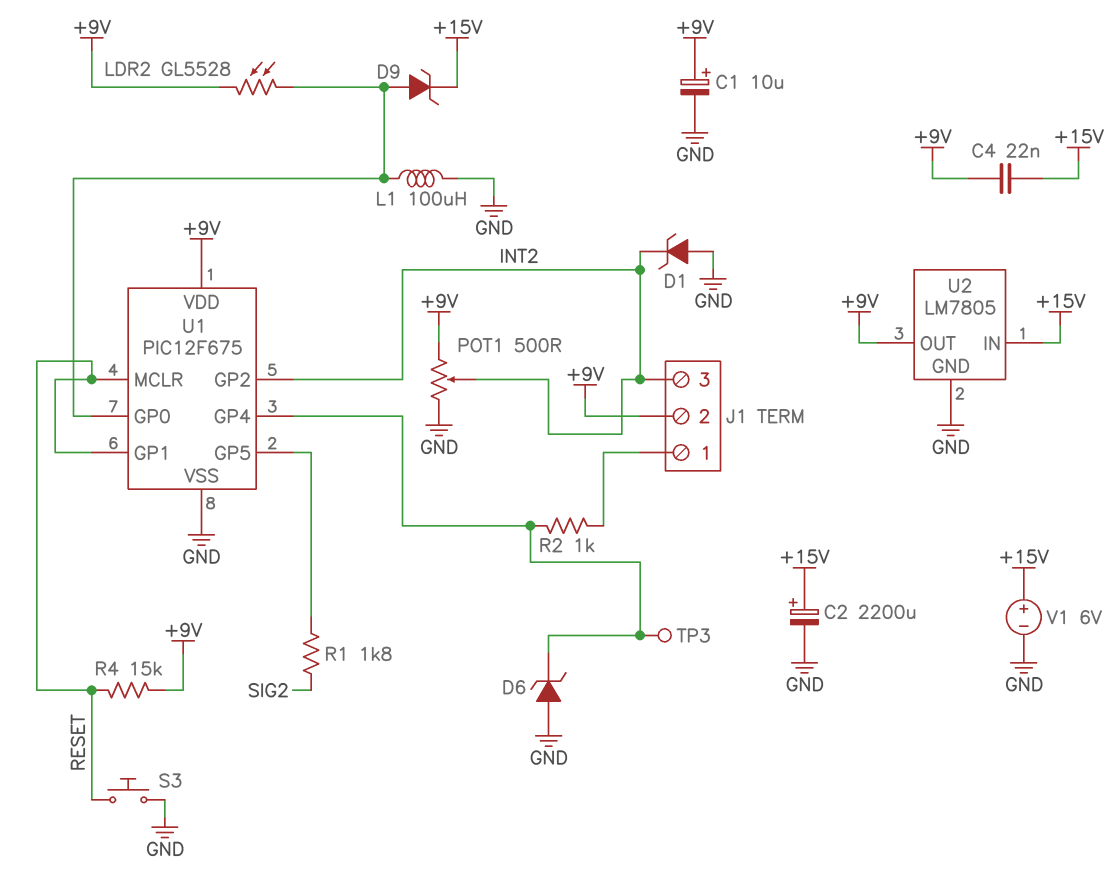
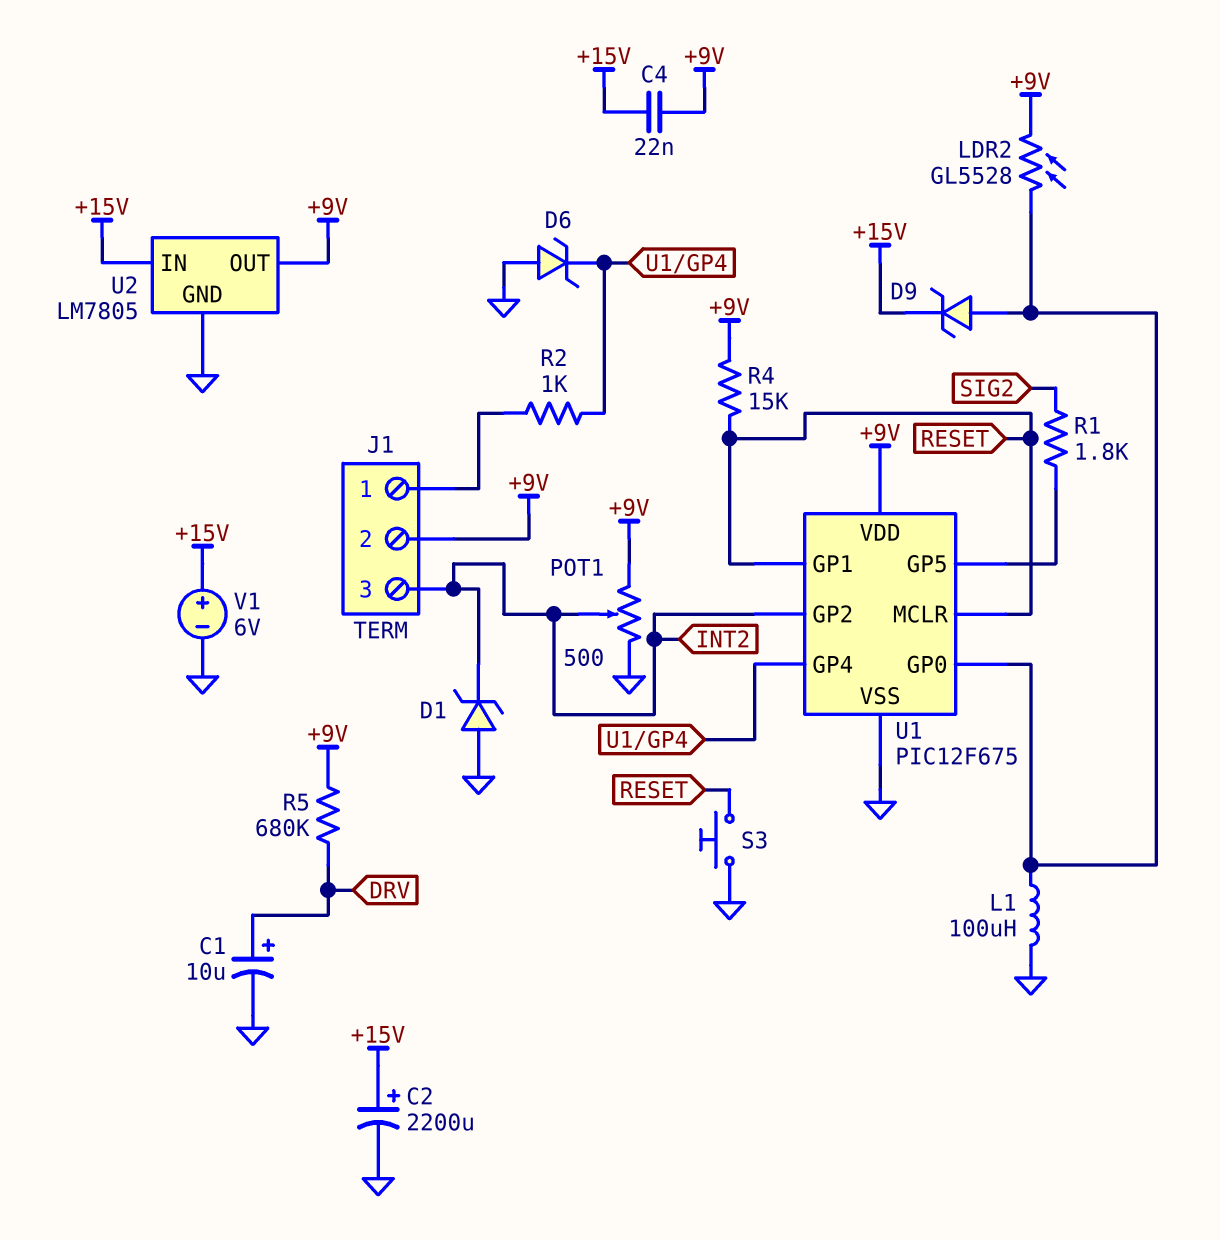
C1: 10uF (plus +9V, minus GND) -> 10uF (plus DRV, minus GND)
R5: none -> 680k (+9V, DRV)
TP3: test point (U1/GP4) -> none

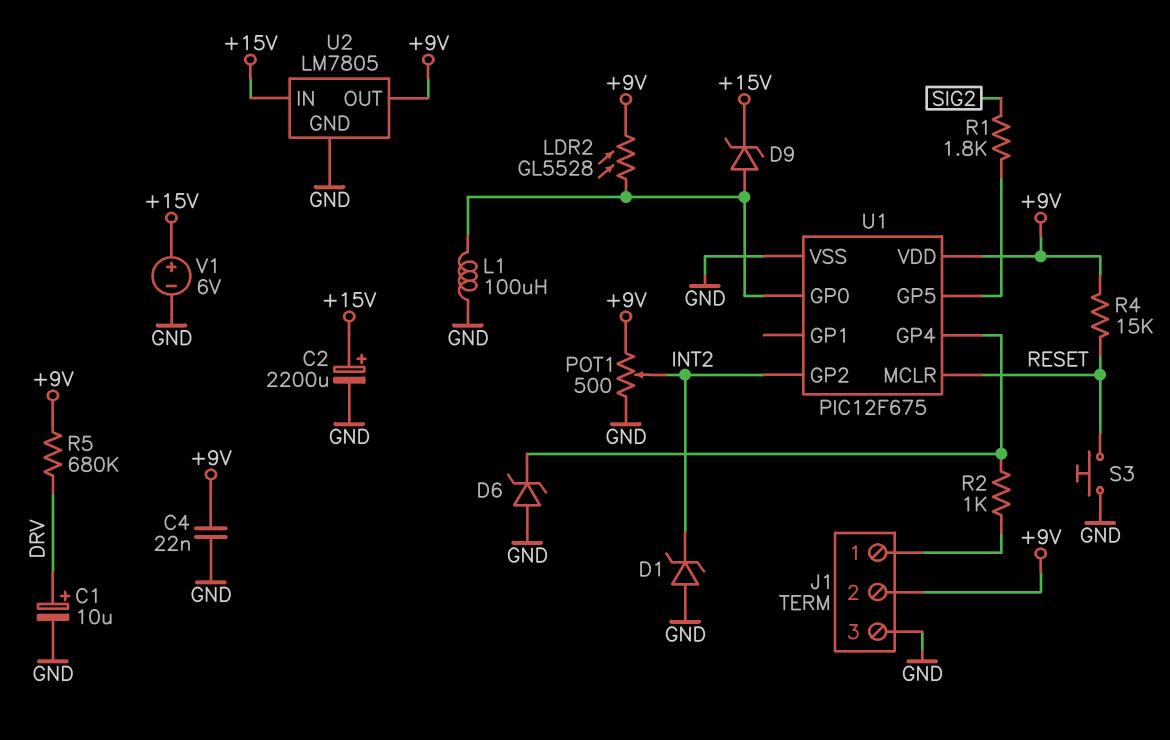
C4: 22nF (+9V, +15V) -> 22nF (+9V, GND)
J1 pin 3: INT2 -> GND
U1 pin GP1: RESET -> none

